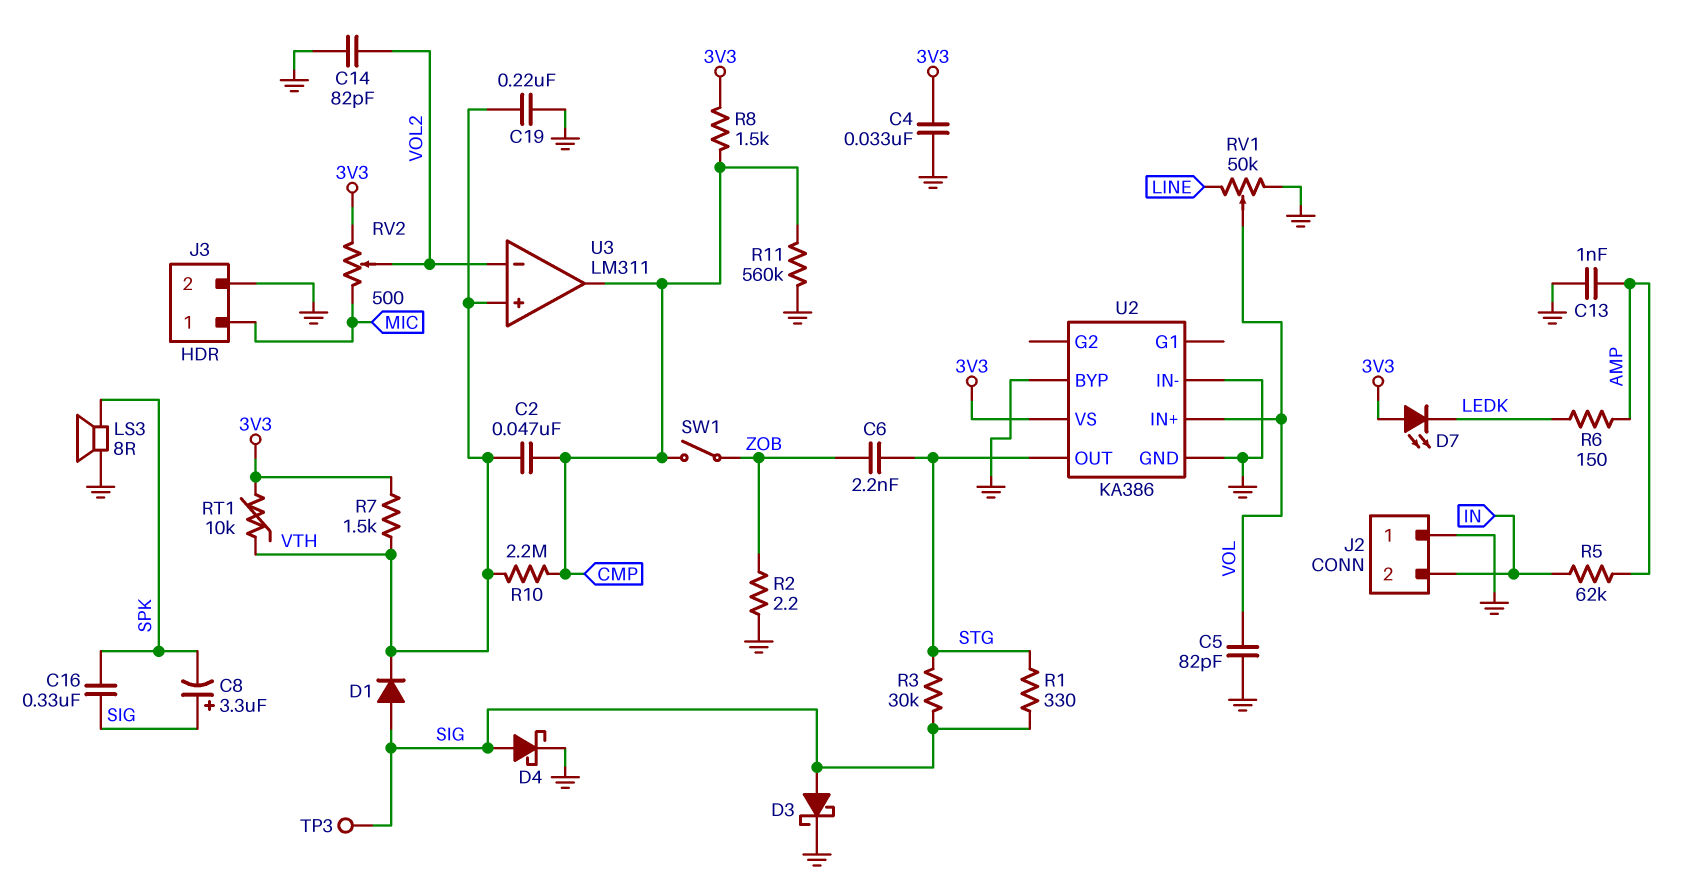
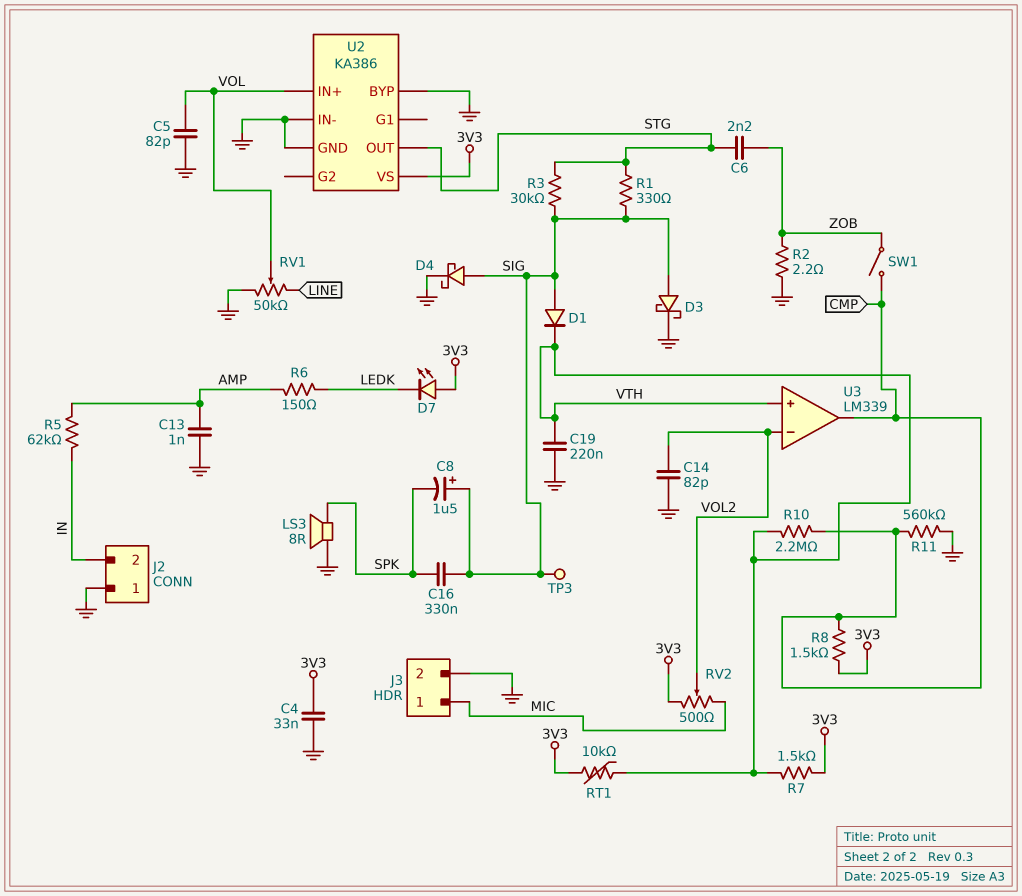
C2: 47nF (CMP, VTH) -> none
C8: 3.3uF (plus SIG, minus SPK) -> 1.5uF (plus SIG, minus SPK)
U3: LM311 -> LM339

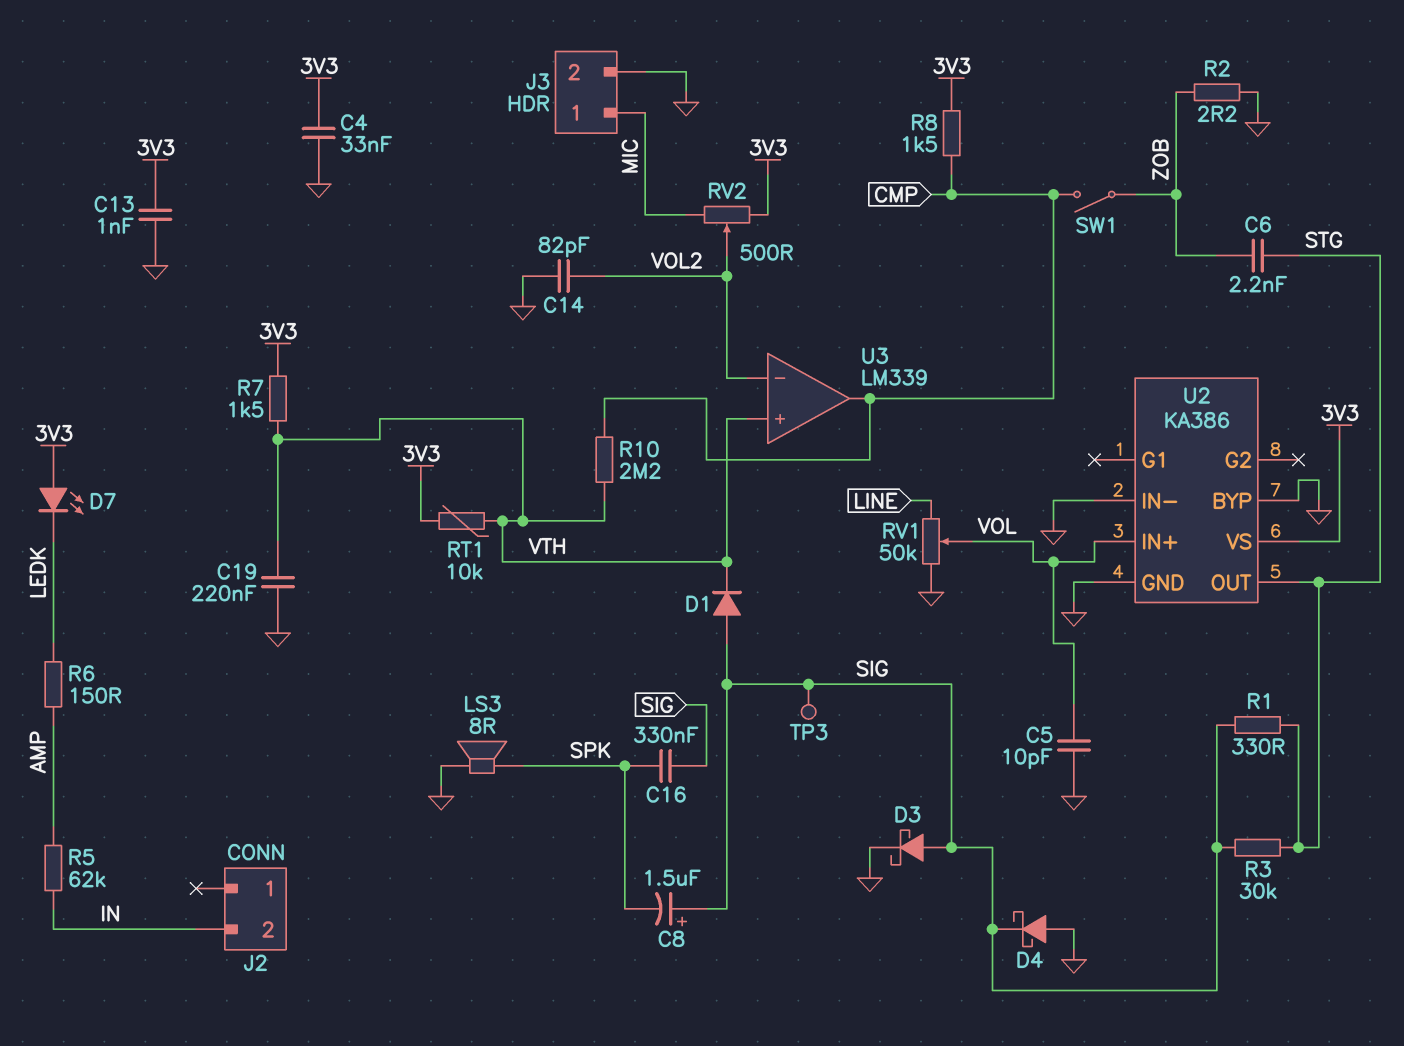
C5: 82pF (GND, VOL) -> 10pF (GND, VOL)
C13: 1nF (AMP, GND) -> 1nF (3V3, GND)
D4: schottky (A SIG, K GND) -> schottky (A GND, K SIG)
J2 pin 1: GND -> none
R11: 560k (CMP, GND) -> none

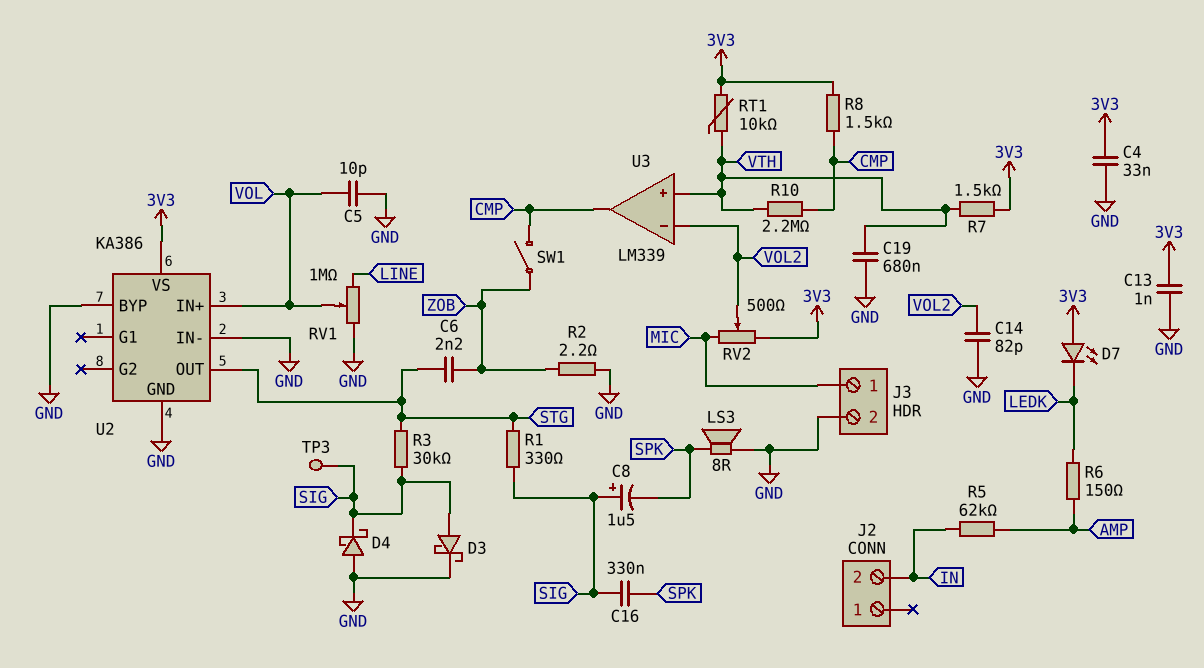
C19: 220nF (GND, VTH) -> 680nF (GND, VTH)
D1: diode (A SIG, K VTH) -> none
RV1: 50k (GND, LINE, wiper VOL) -> 1M (GND, LINE, wiper VOL)

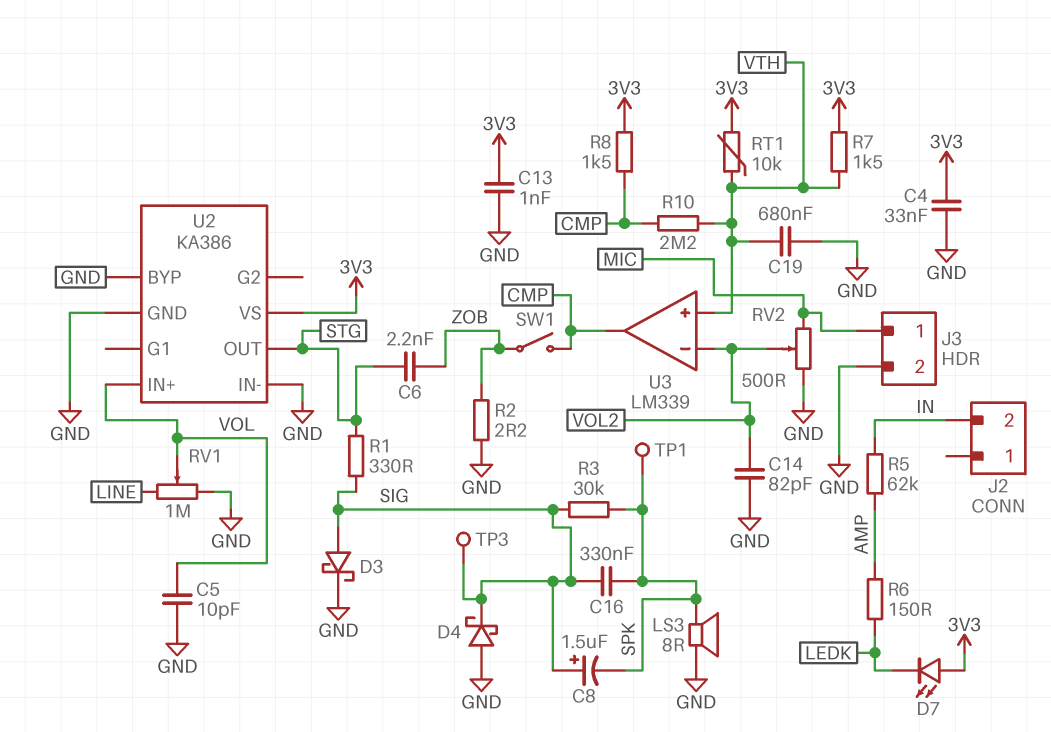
R3: 30k (SIG, STG) -> 30k (SIG, SPK)
RV2: 500 (3V3, MIC, wiper VOL2) -> 500 (GND, MIC, wiper VOL2)
TP1: none -> test point (SPK)

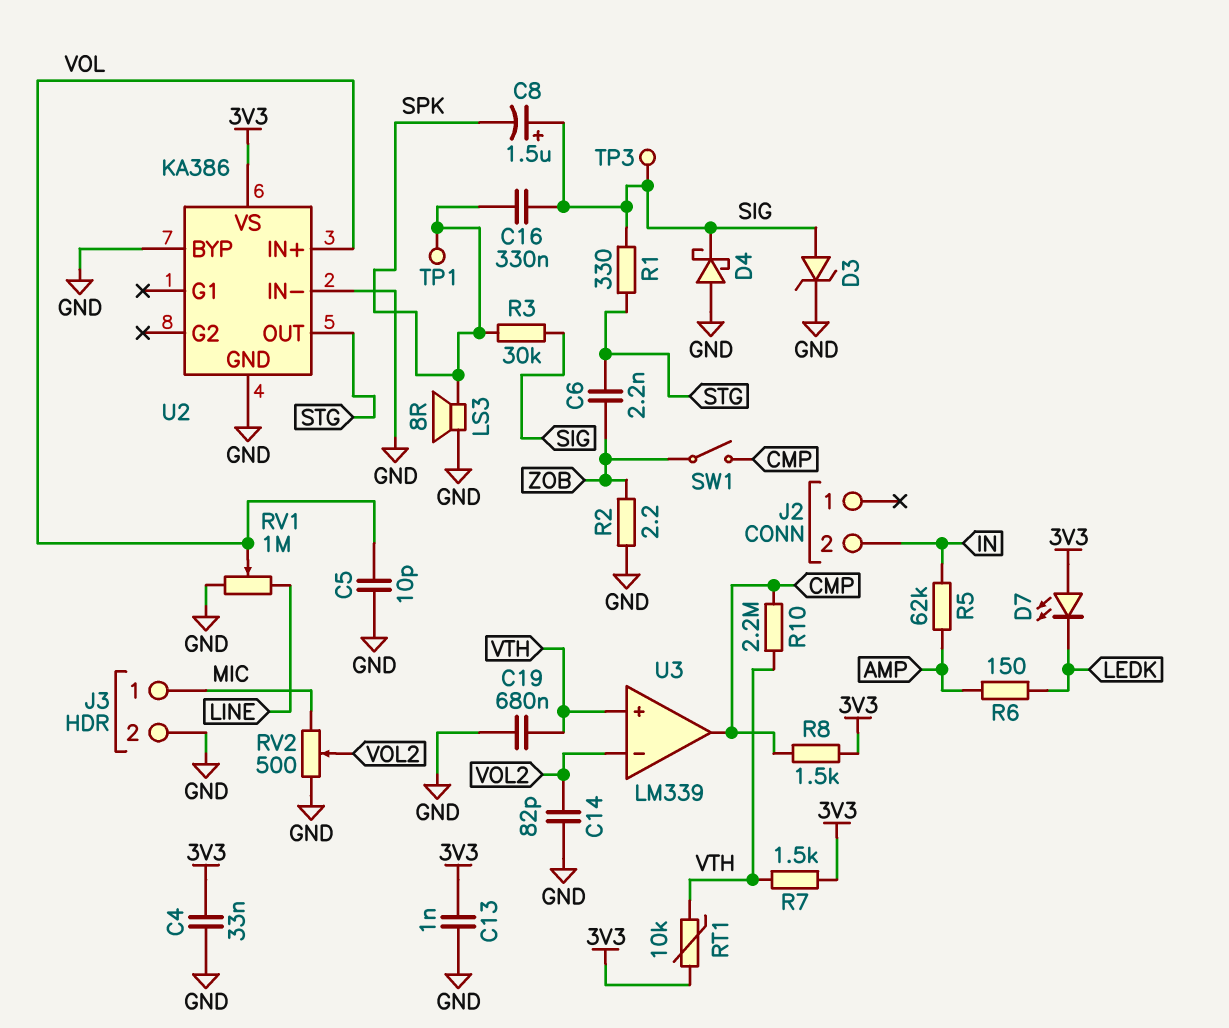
D3: schottky (A SIG, K GND) -> zener (A SIG, K GND)

